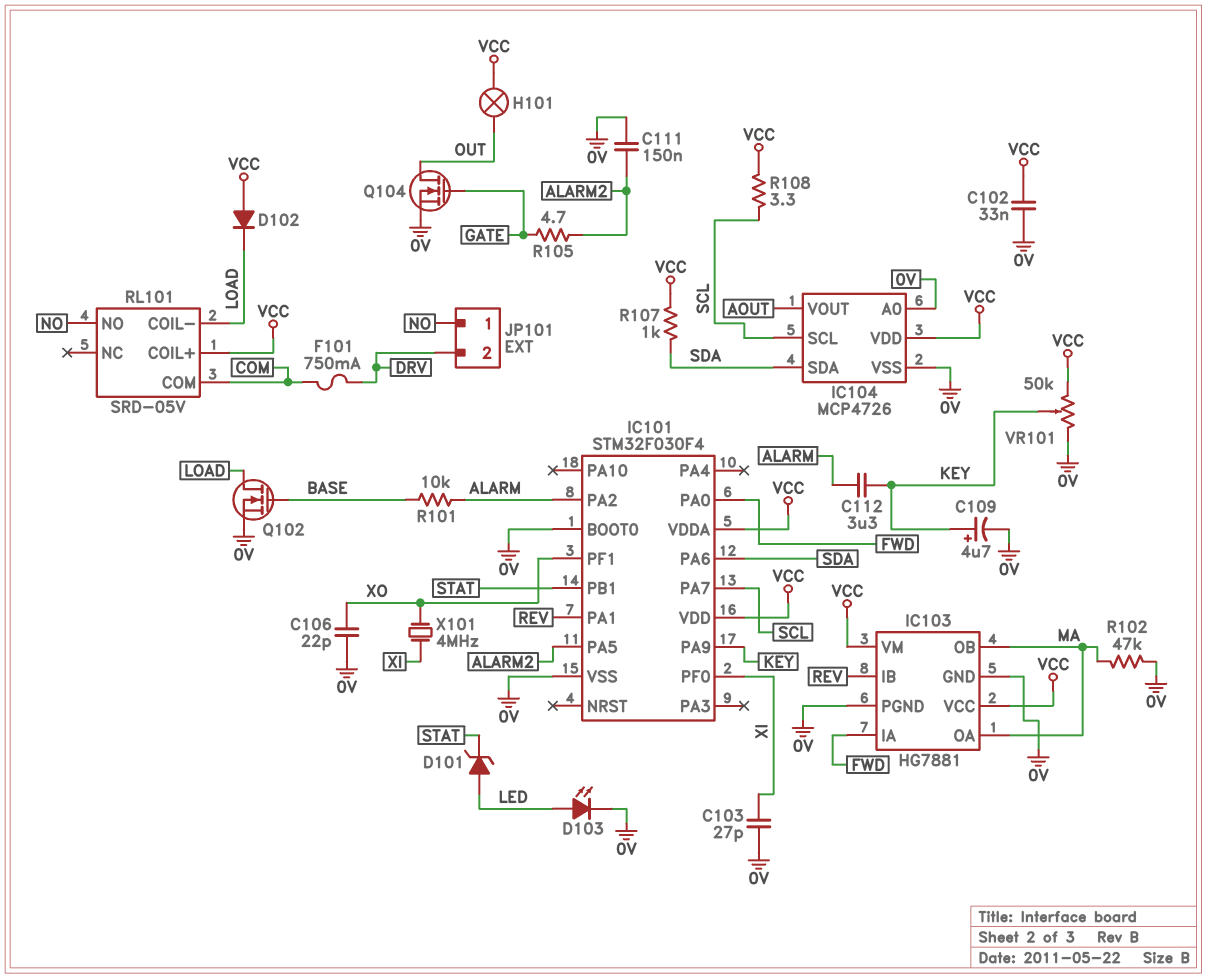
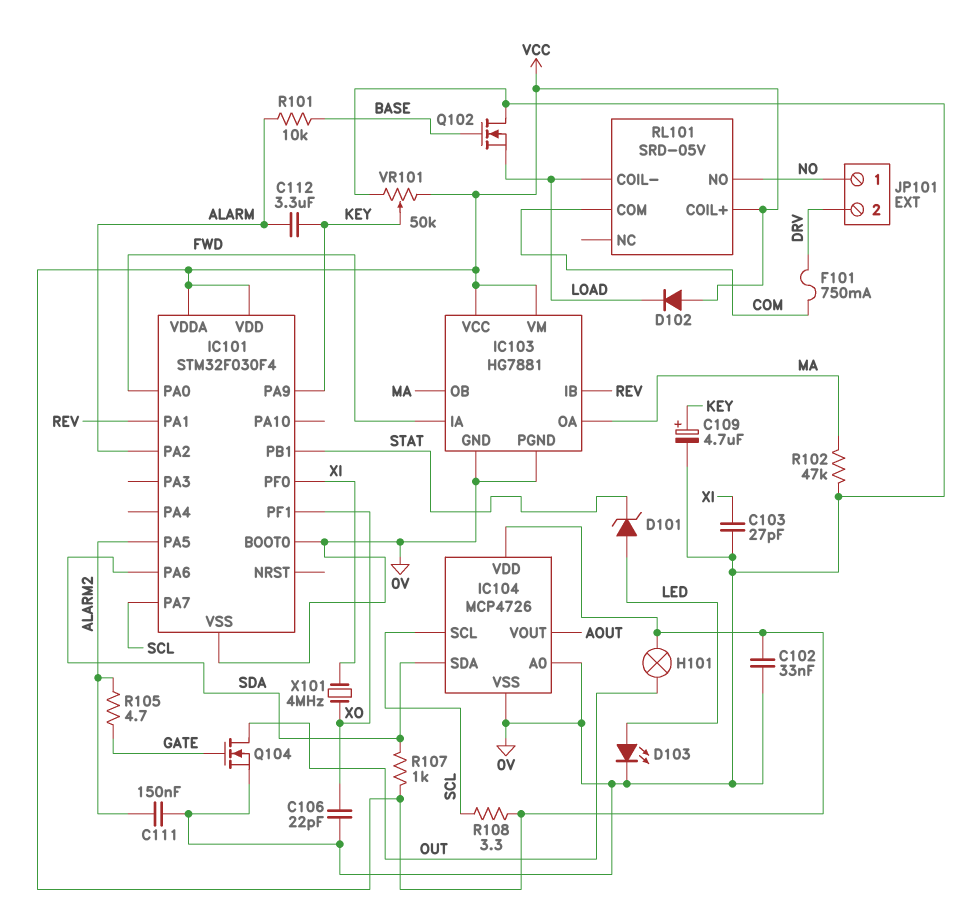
Q102: NMOS (G BASE, D LOAD, S 0V) -> NMOS (G BASE, D 0V, S LOAD)

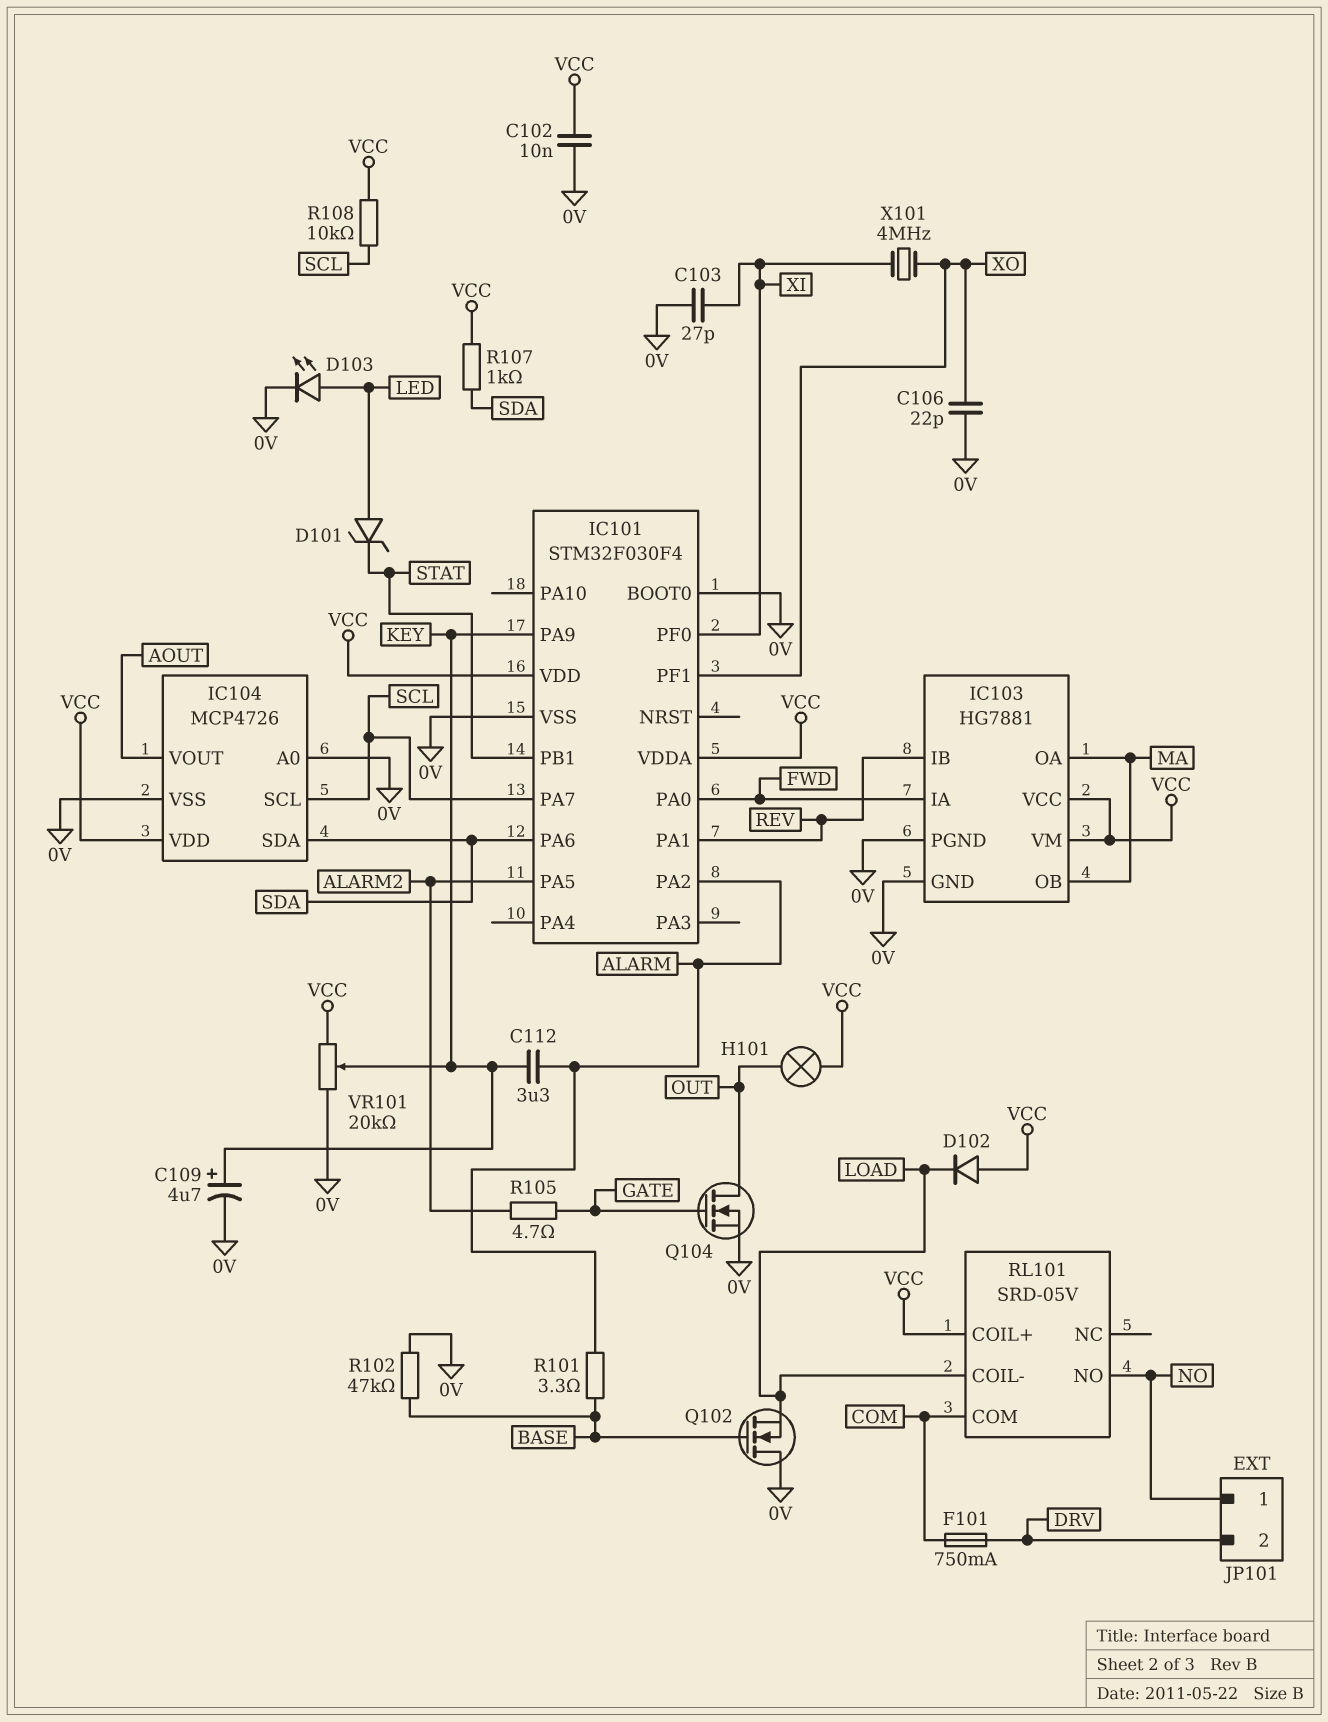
C102: 33nF (0V, VCC) -> 10nF (0V, VCC)
C111: 150nF (0V, ALARM2) -> none
R101: 10k (ALARM, BASE) -> 3.3 (ALARM, BASE)
R102: 47k (0V, MA) -> 47k (0V, BASE)
R108: 3.3 (SCL, VCC) -> 10k (SCL, VCC)
VR101: 50k (0V, VCC, wiper KEY) -> 20k (0V, VCC, wiper KEY)

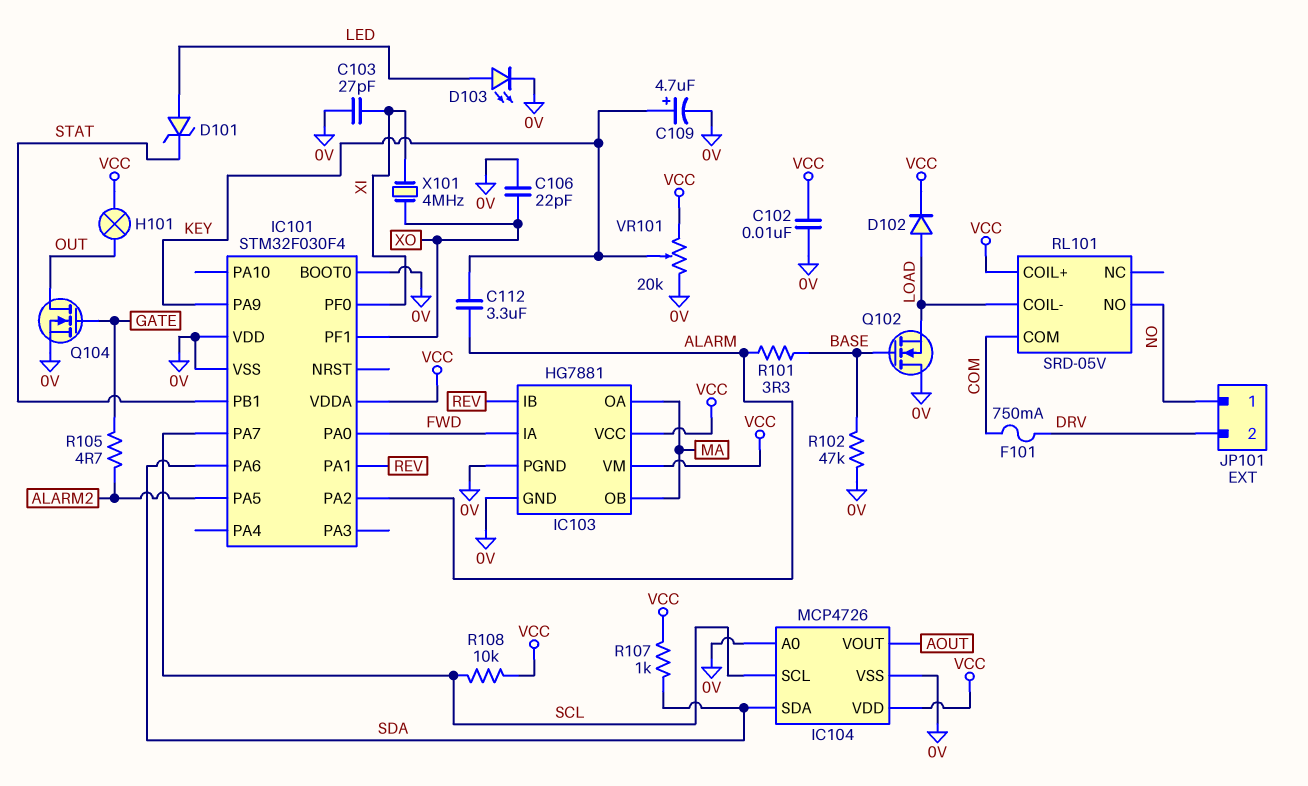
D102: diode (A VCC, K LOAD) -> diode (A LOAD, K VCC)
IC101 pin VDD: VCC -> 0V

